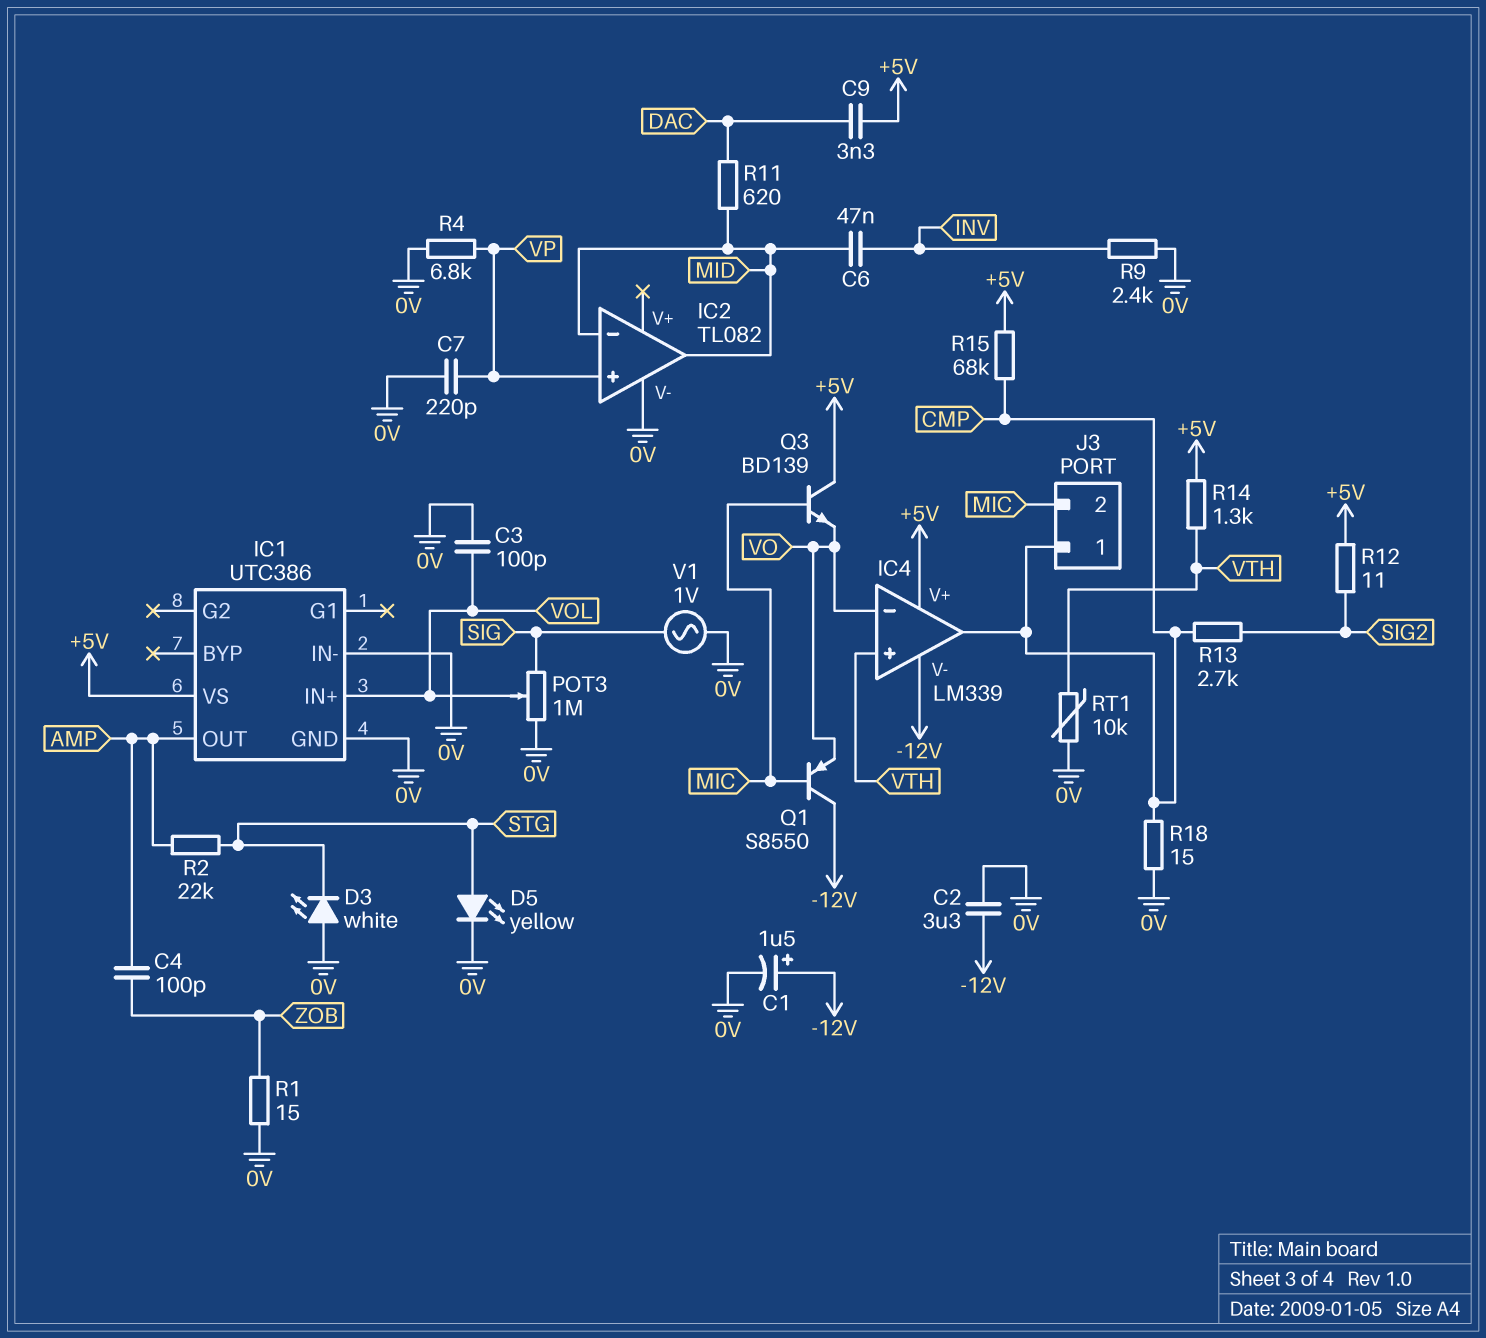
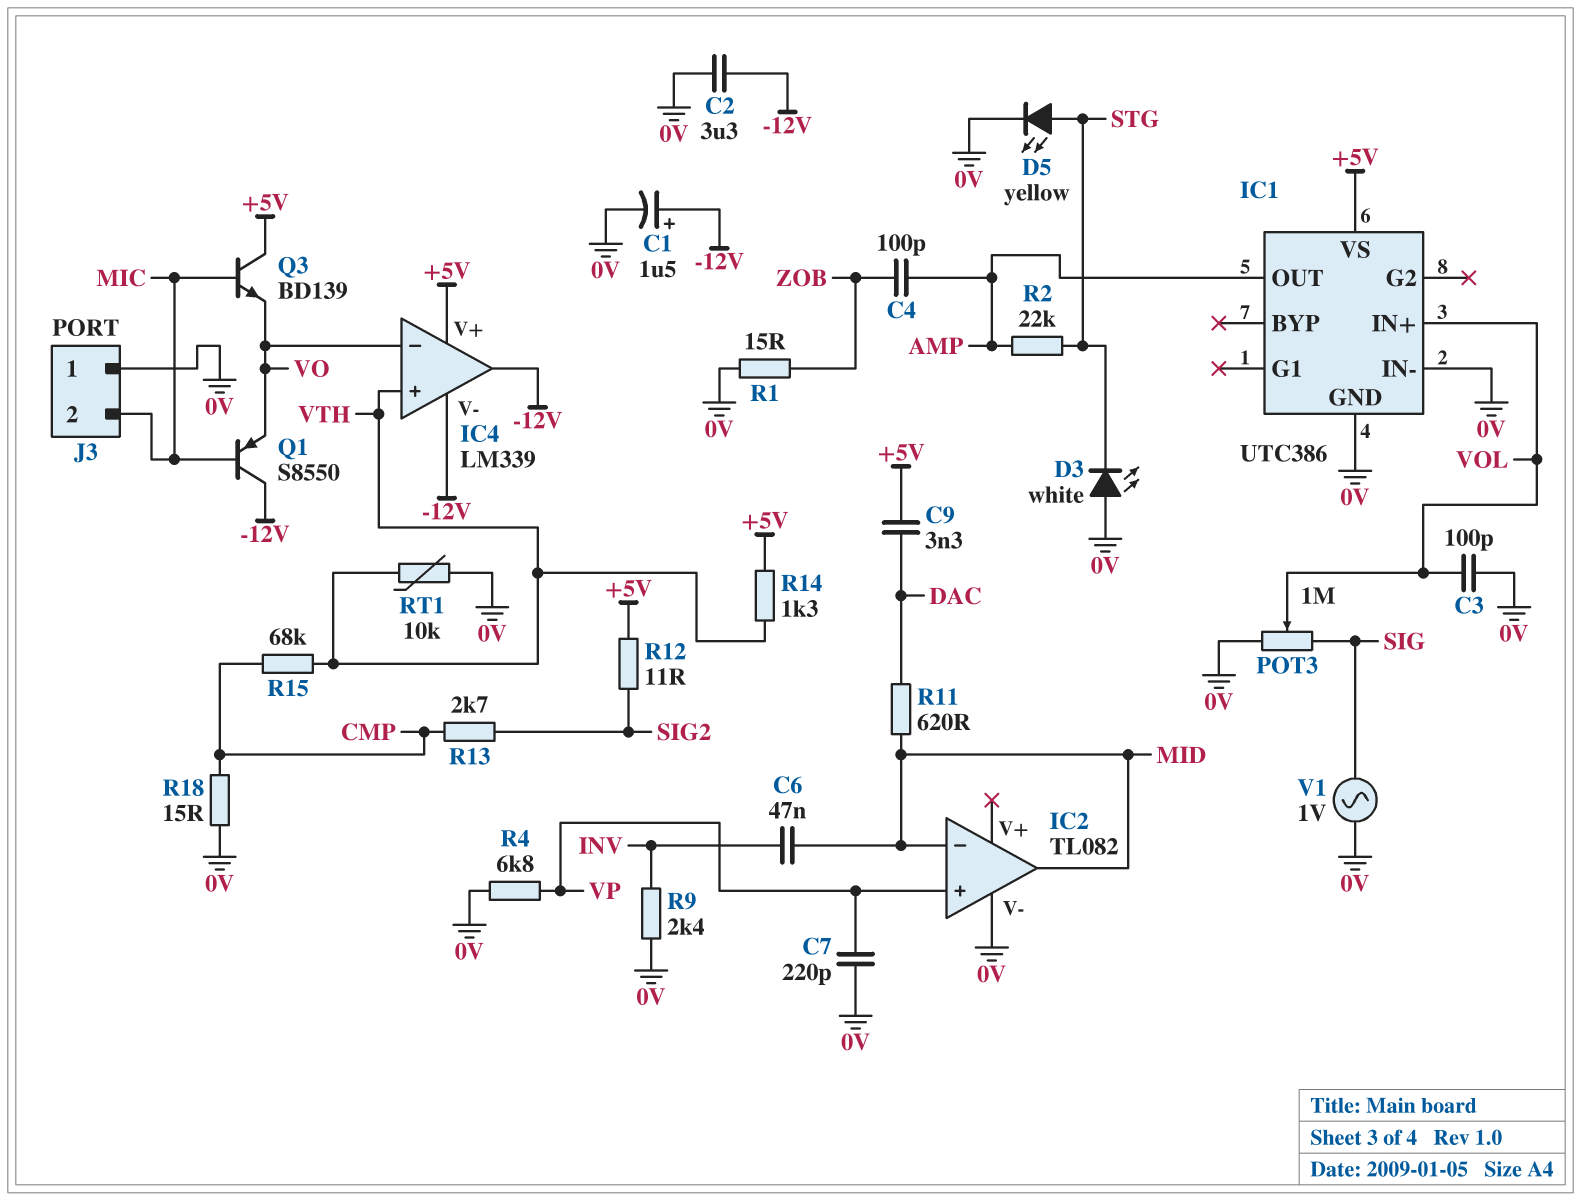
IC4 pin out: CMP -> -12V
J3 pin 1: CMP -> 0V
R15: 68k (+5V, CMP) -> 68k (CMP, VTH)

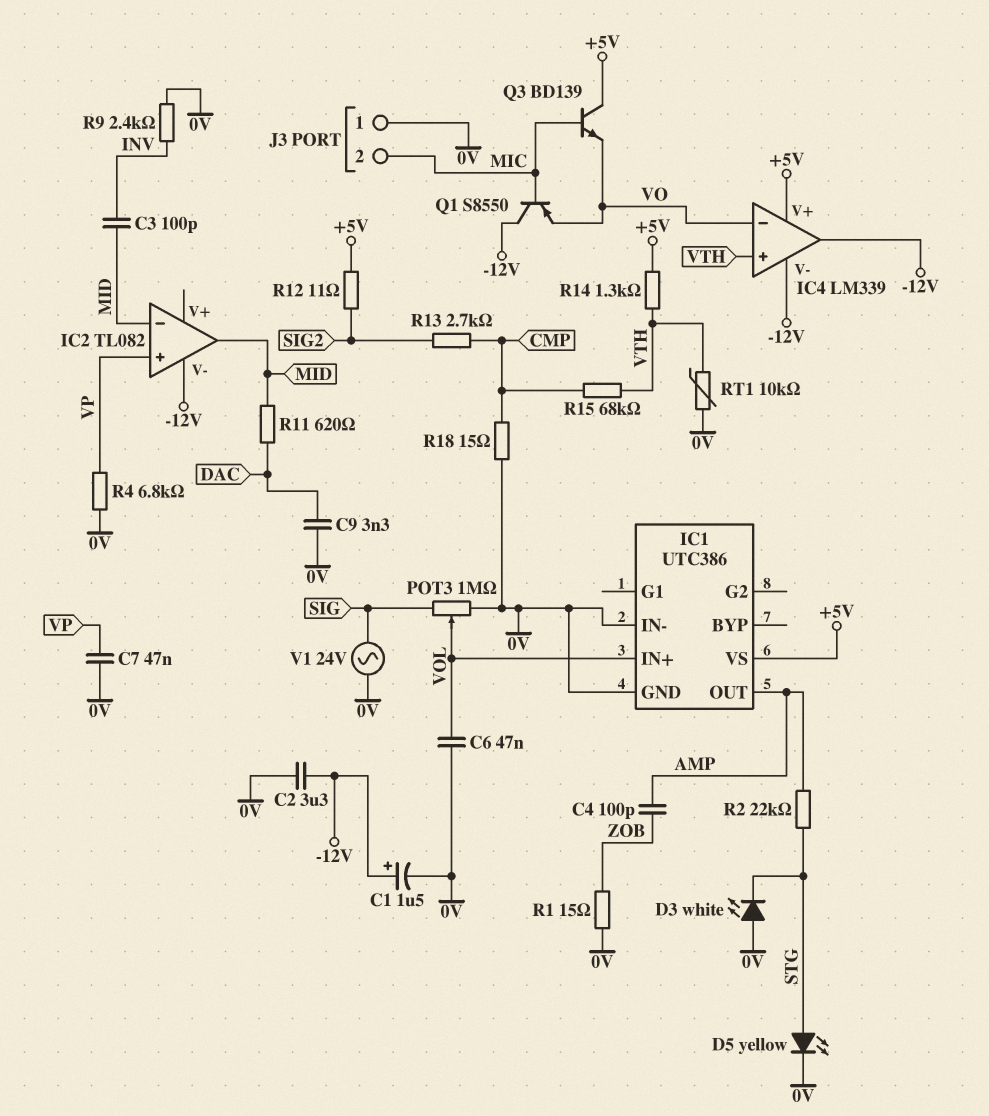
C3: 100pF (0V, VOL) -> 100pF (INV, MID)
C6: 47nF (INV, MID) -> 47nF (0V, VOL)
C7: 220pF (0V, VP) -> 47nF (0V, VP)
C9: 3.3nF (+5V, DAC) -> 3.3nF (0V, DAC)
IC2 pin V-: 0V -> -12V
V1: AC 1V (0V, SIG) -> AC 24V (0V, SIG)

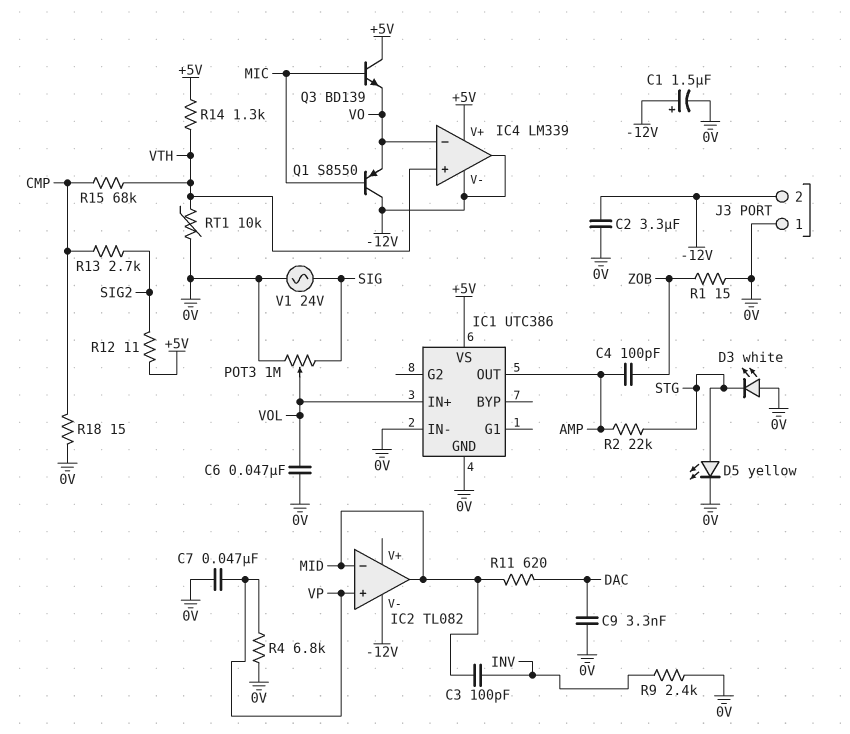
J3 pin 2: MIC -> -12V

